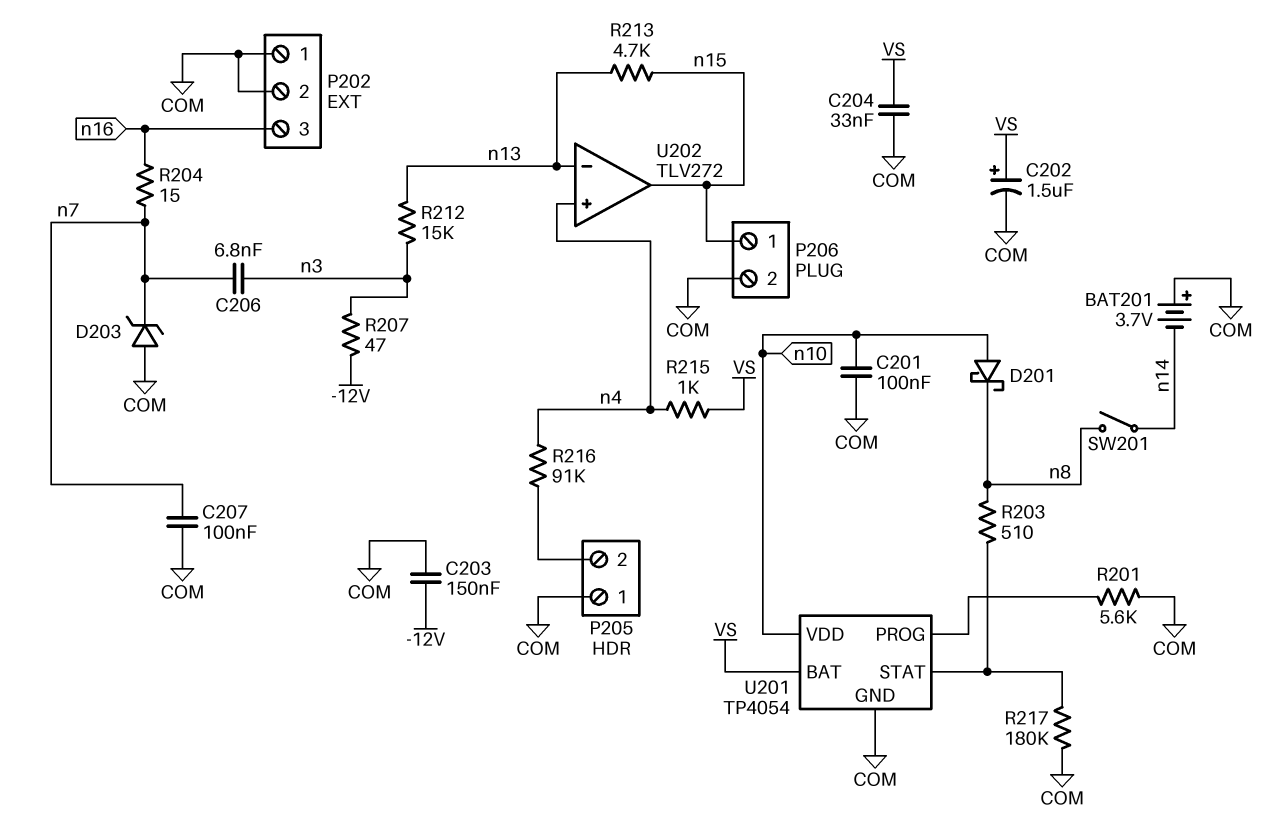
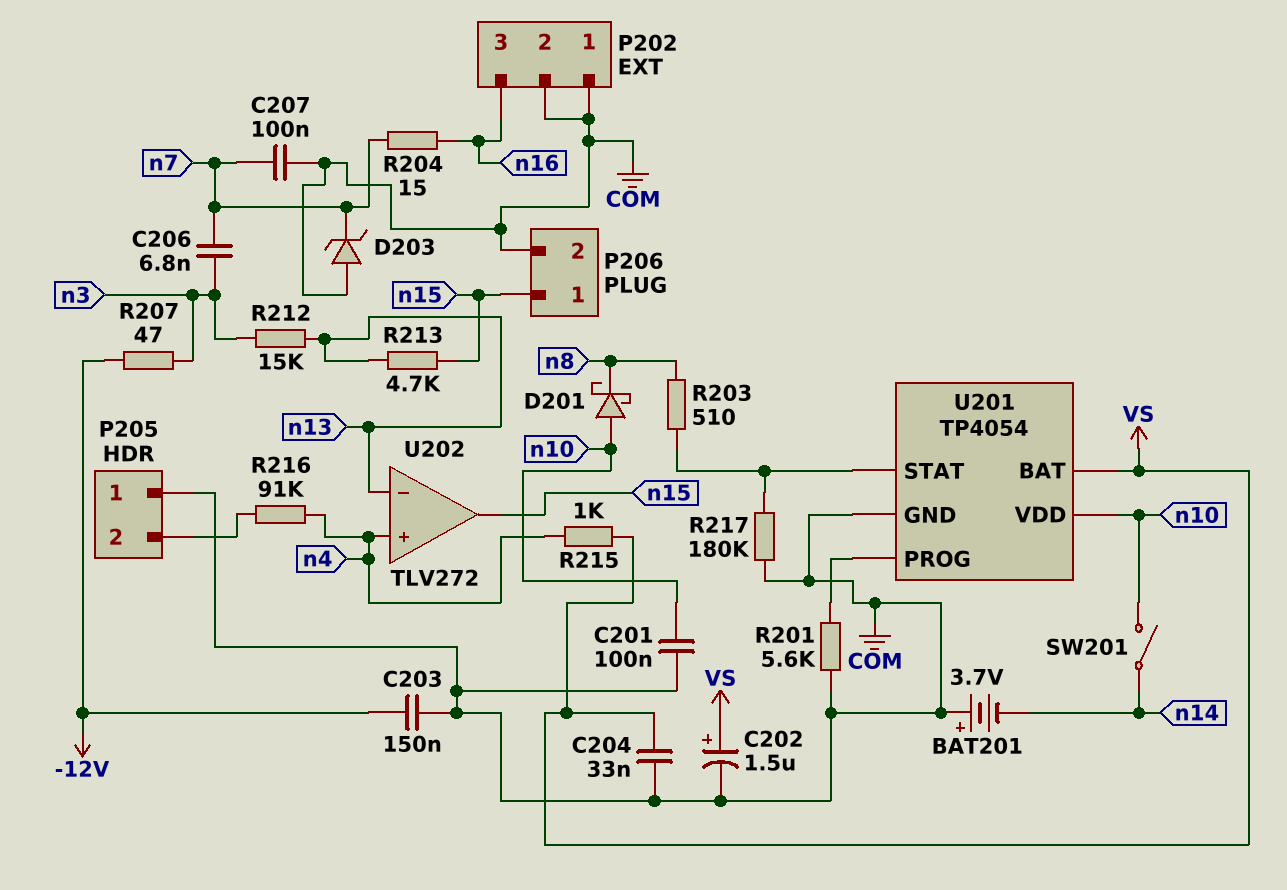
SW201: switch (n8, n14) -> switch (n10, n14)

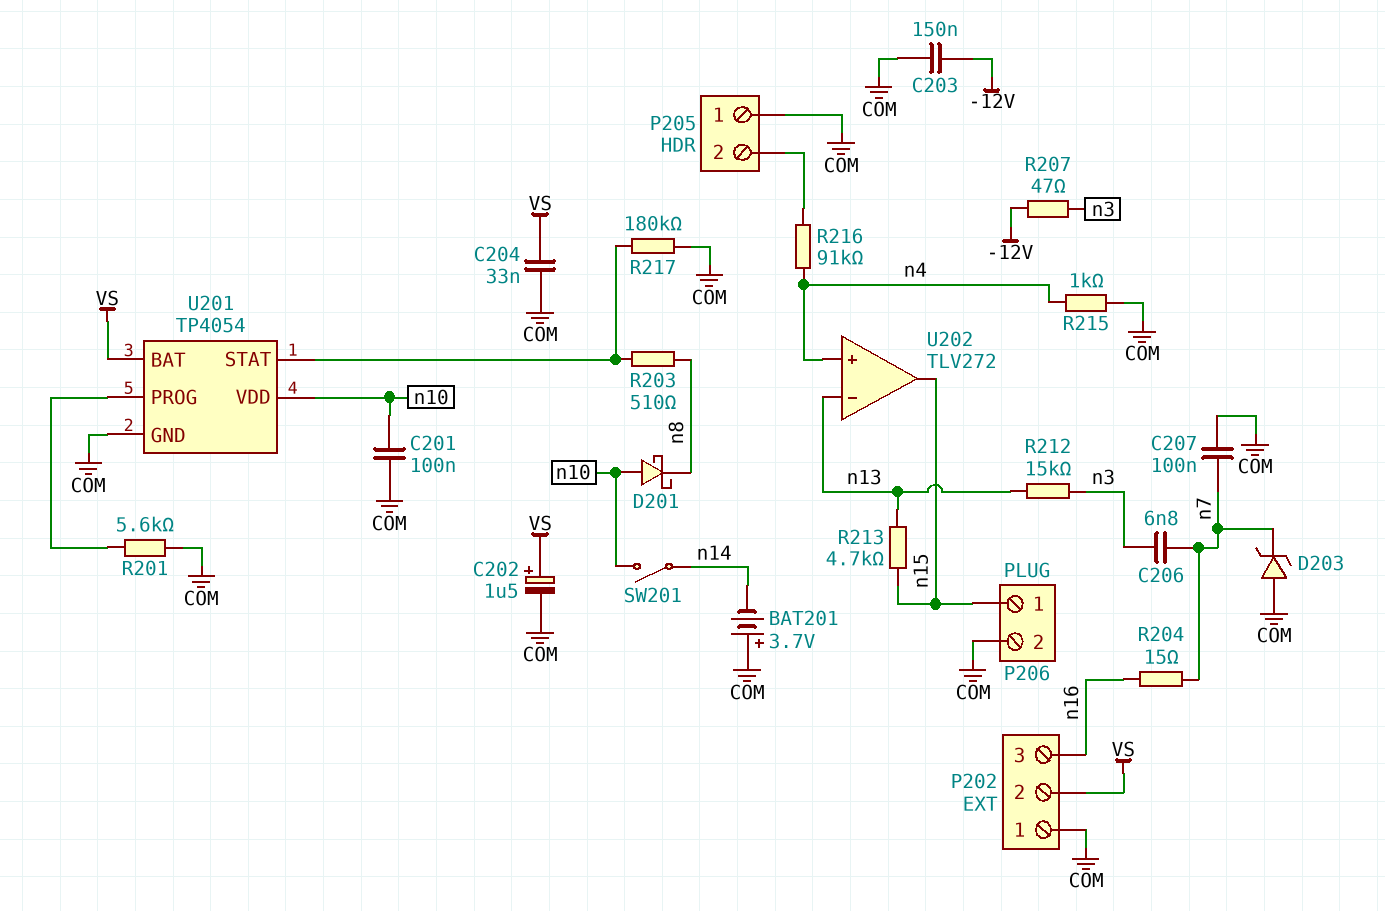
P202 pin 2: COM -> VS
R215: 1k (VS, n4) -> 1k (COM, n4)

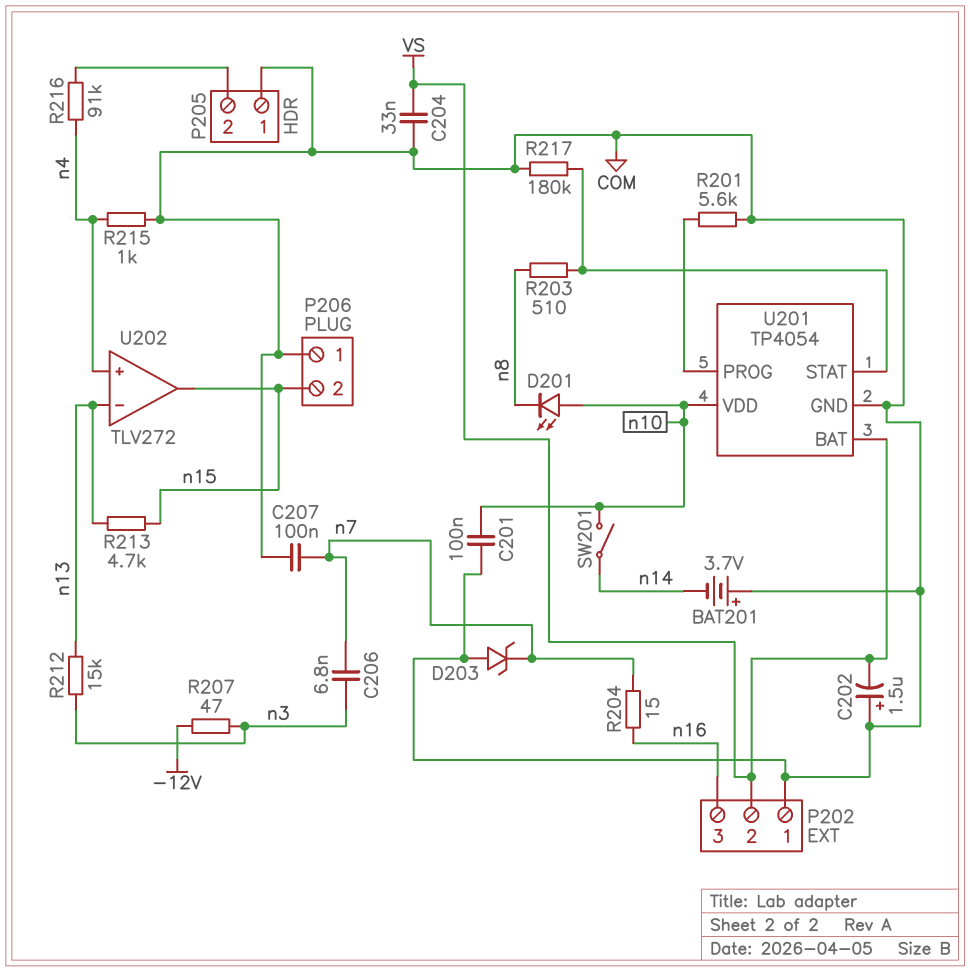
C202: 1.5uF (plus VS, minus COM) -> 1.5uF (plus COM, minus VS)
C203: 150nF (-12V, COM) -> none
D201: schottky (A n10, K n8) -> LED (A n10, K n8)
P206 pin 1: n15 -> COM
P206 pin 2: COM -> n15

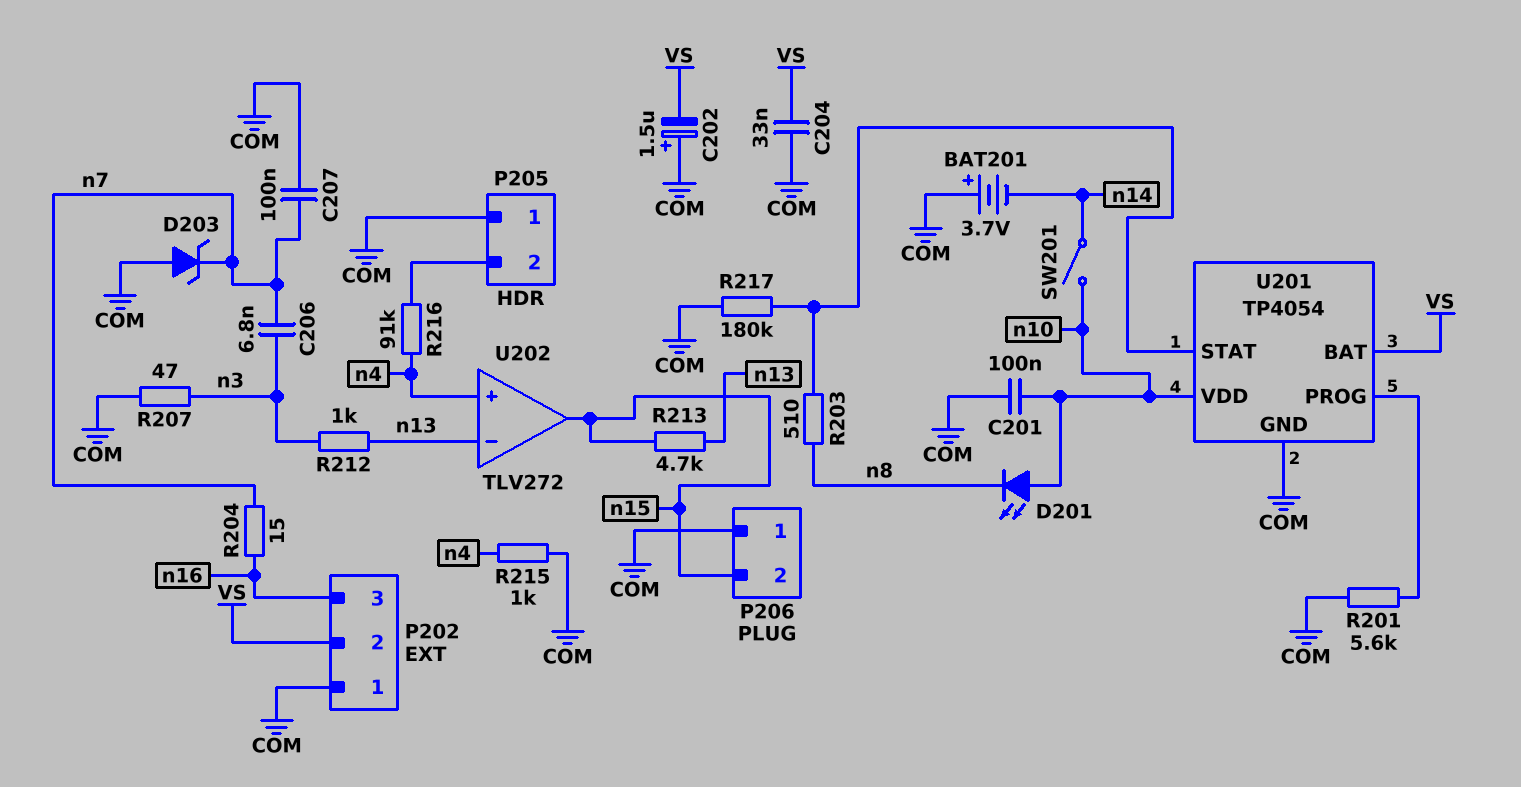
R207: 47 (-12V, n3) -> 47 (COM, n3)
R212: 15k (n3, n13) -> 1k (n3, n13)

